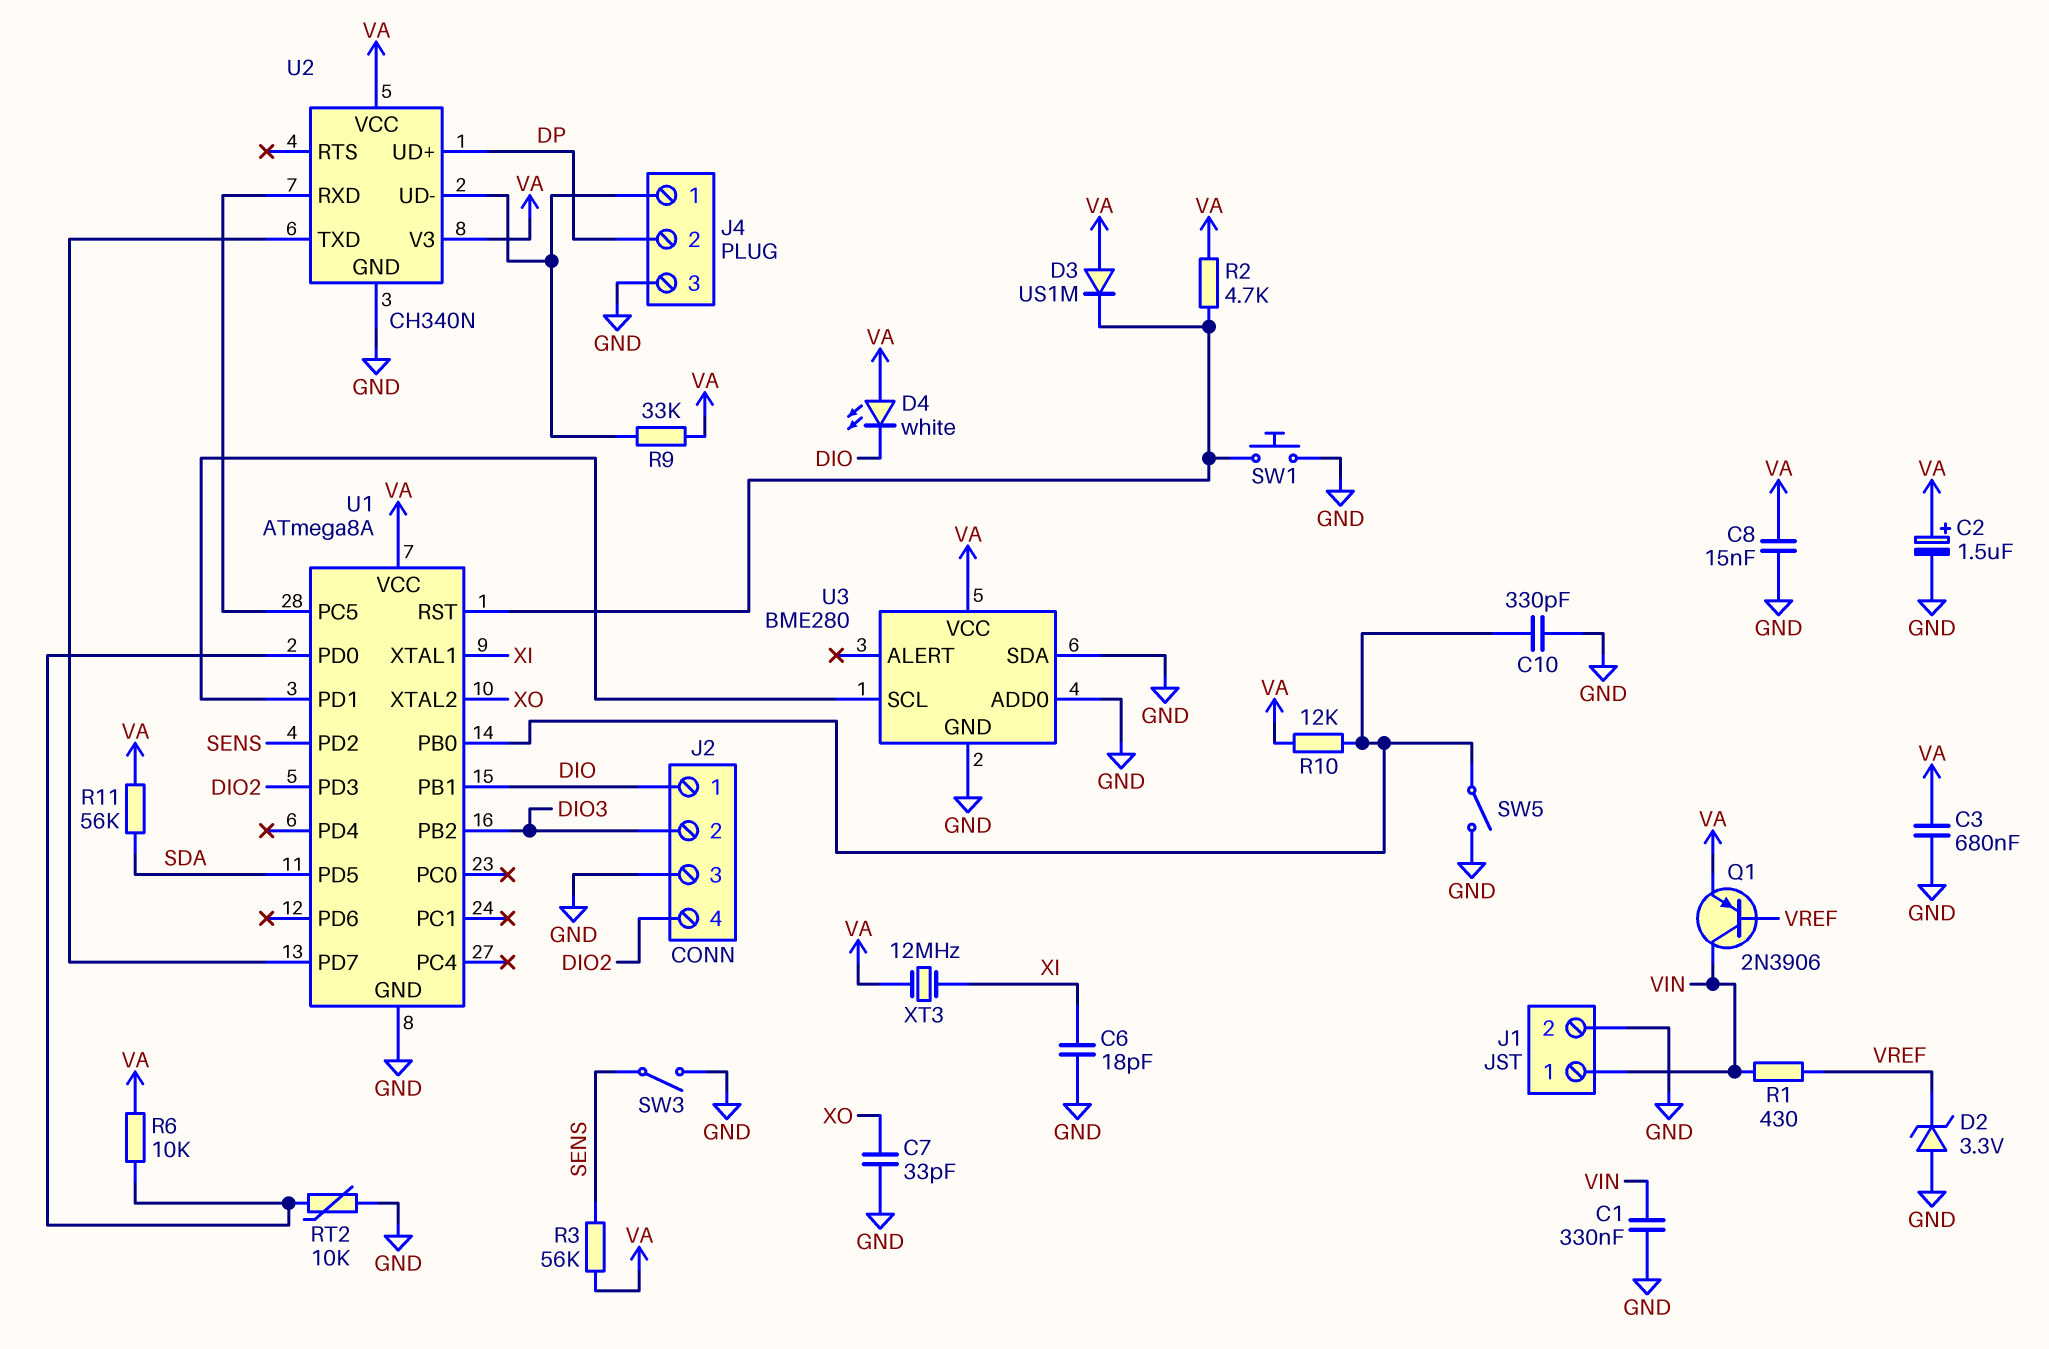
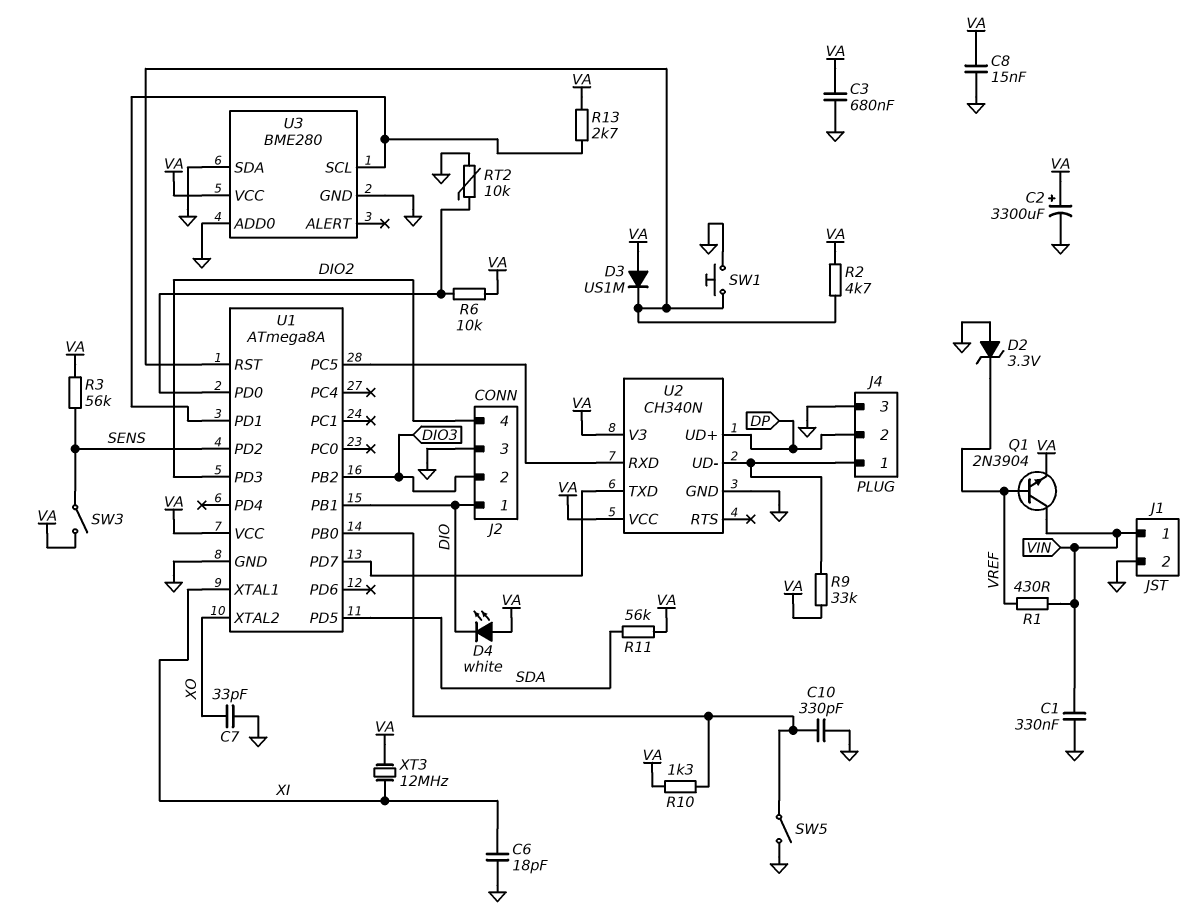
C2: 1.5uF (plus VA, minus GND) -> 3300uF (plus VA, minus GND)
Q1: PNP 2N3906 (B VREF, C VIN, E VA) -> NPN 2N3904 (B VREF, C VIN, E VA)
R10: 12k (U1/PB0, VA) -> 1.3k (U1/PB0, VA)
R13: none -> 2.7k (U1/PD1, VA)
SW3: switch (GND, SENS) -> switch (SENS, VA)

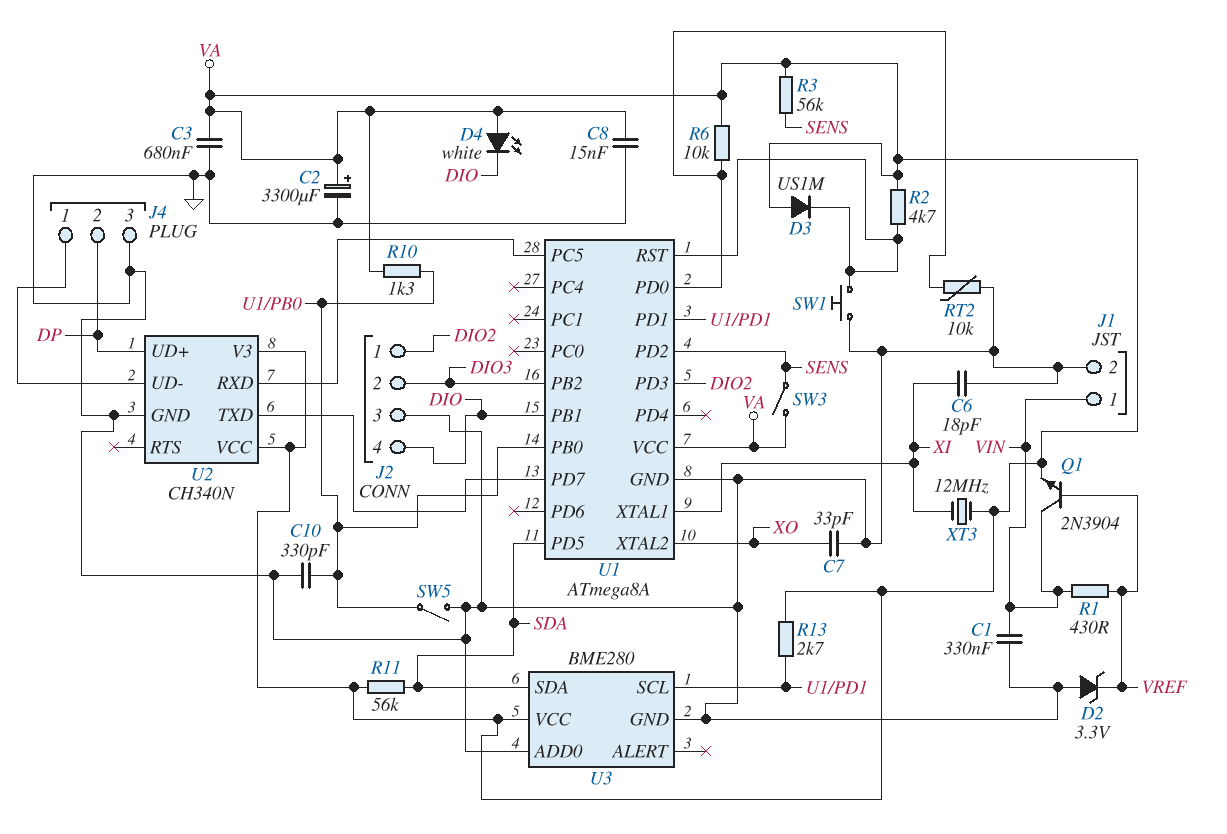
J2 pin 1: DIO -> DIO2
J2 pin 4: DIO2 -> DIO
R9: 33k (J4/1, VA) -> none
U3 pin SDA: GND -> SDA

